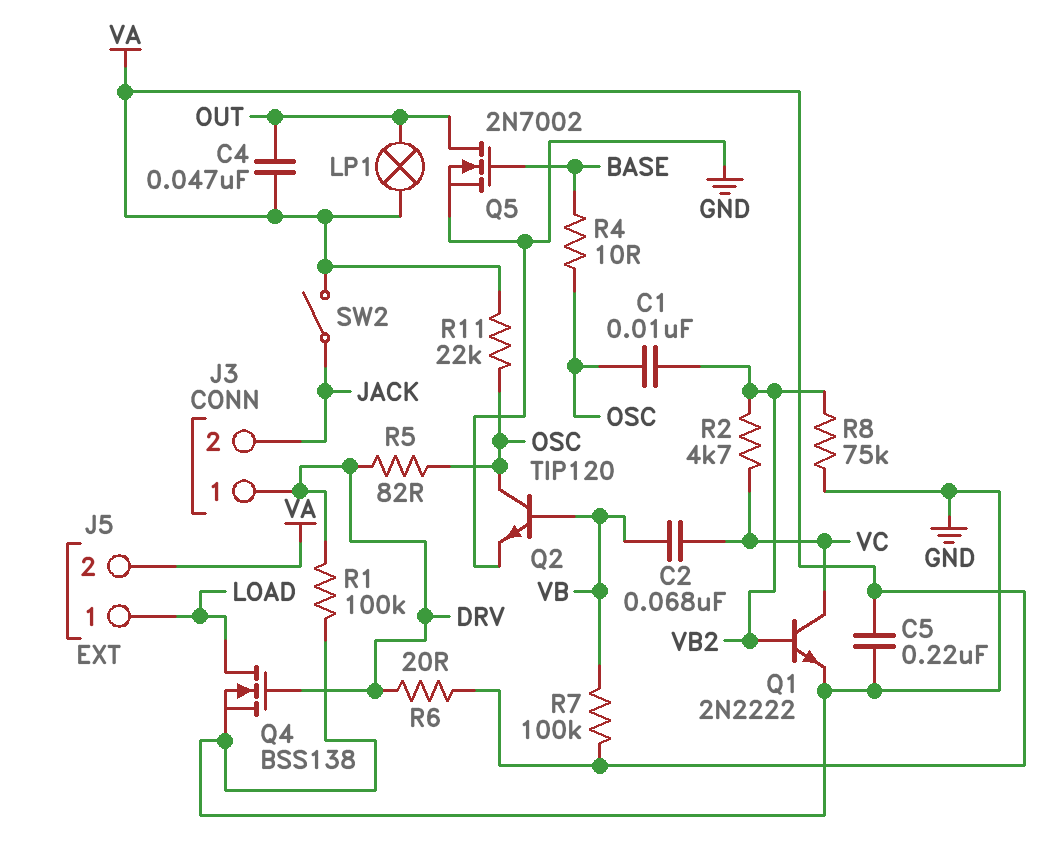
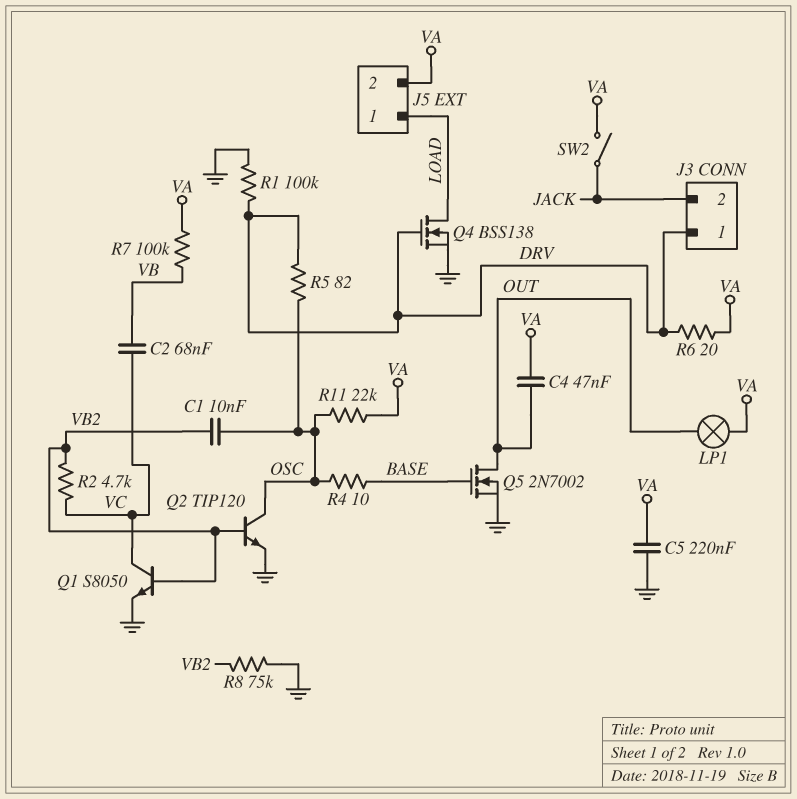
Q1: NPN 2N2222 (B VB2, C VC, E GND) -> NPN S8050 (B VB2, C VC, E GND)
Q2: NPN TIP120 (B VB, C OSC, E GND) -> NPN TIP120 (B VB2, C OSC, E GND)

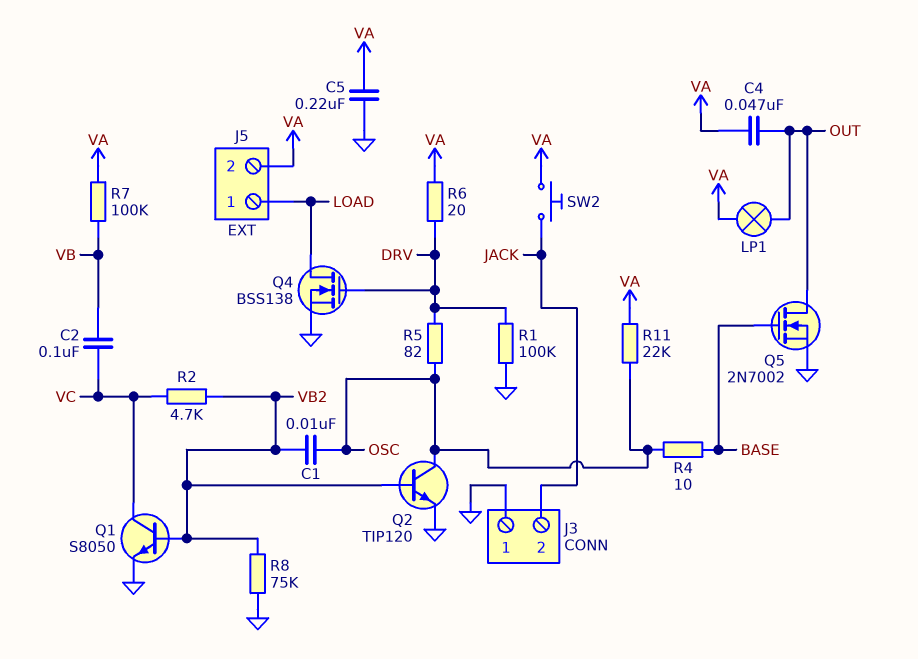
C2: 68nF (VB, VC) -> 100nF (VB, VC)
J3 pin 1: DRV -> GND
SW2: switch (JACK, VA) -> button (JACK, VA)

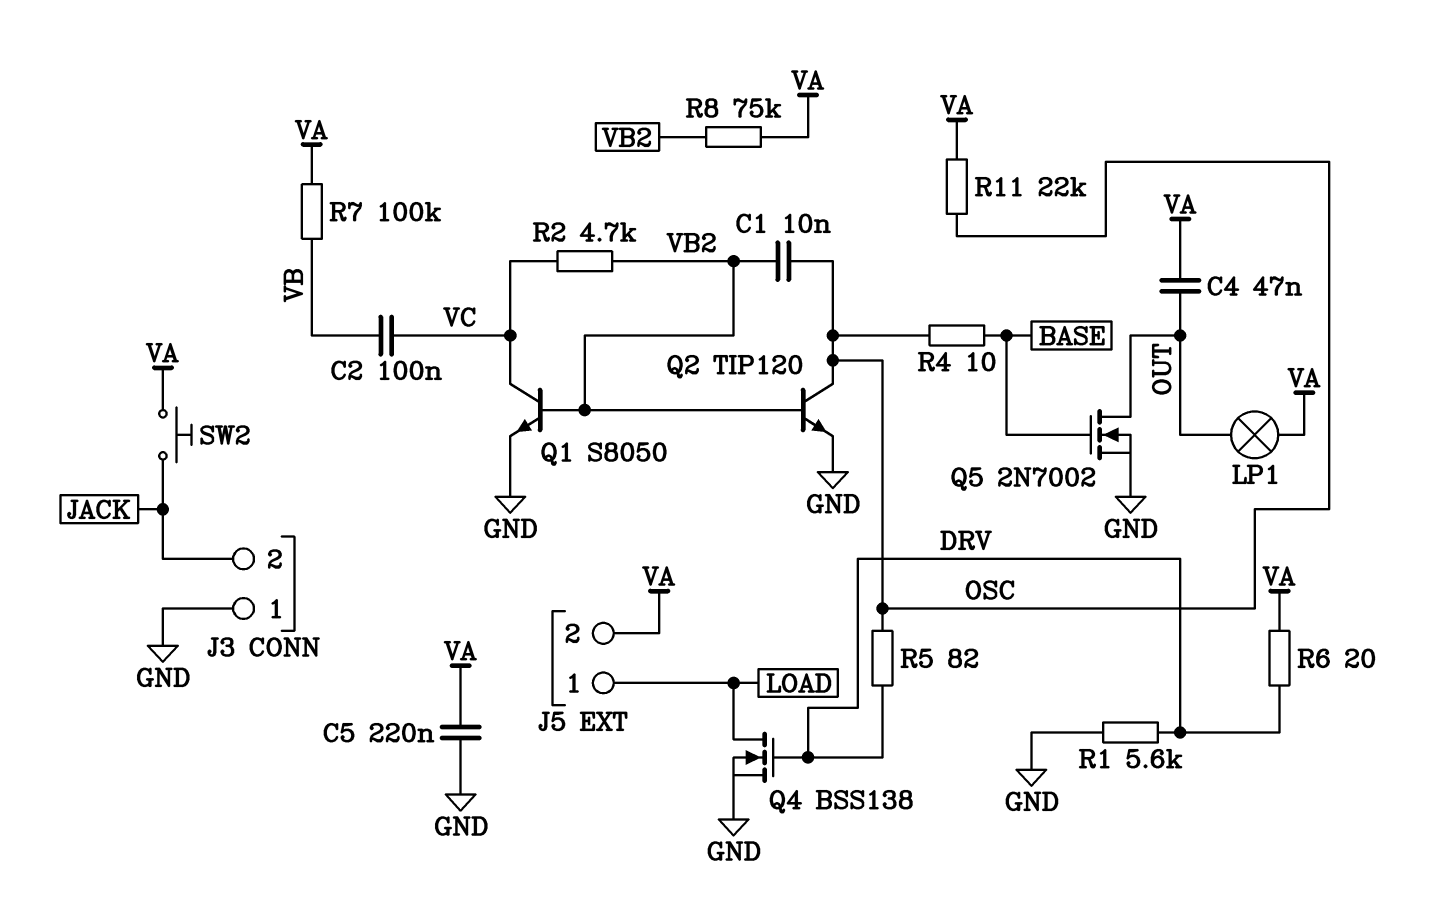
R1: 100k (DRV, GND) -> 5.6k (DRV, GND)
R8: 75k (GND, VB2) -> 75k (VA, VB2)

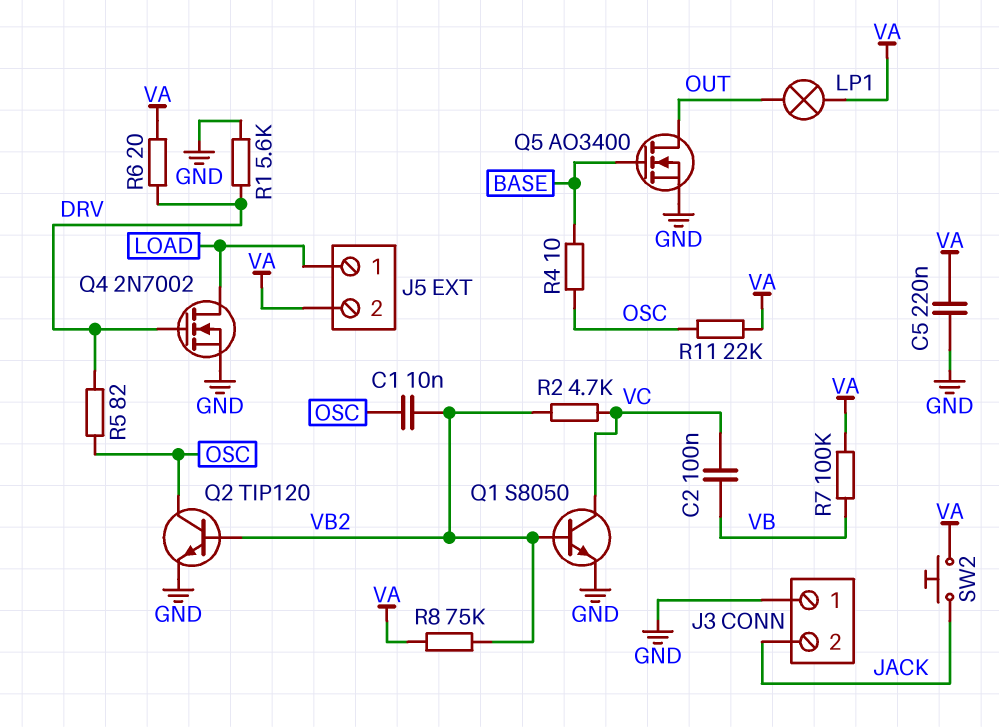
C4: 47nF (OUT, VA) -> none
Q4: NMOS BSS138 (G DRV, D LOAD, S GND) -> NMOS 2N7002 (G DRV, D LOAD, S GND)
Q5: NMOS 2N7002 (G BASE, D OUT, S GND) -> NMOS AO3400 (G BASE, D OUT, S GND)

